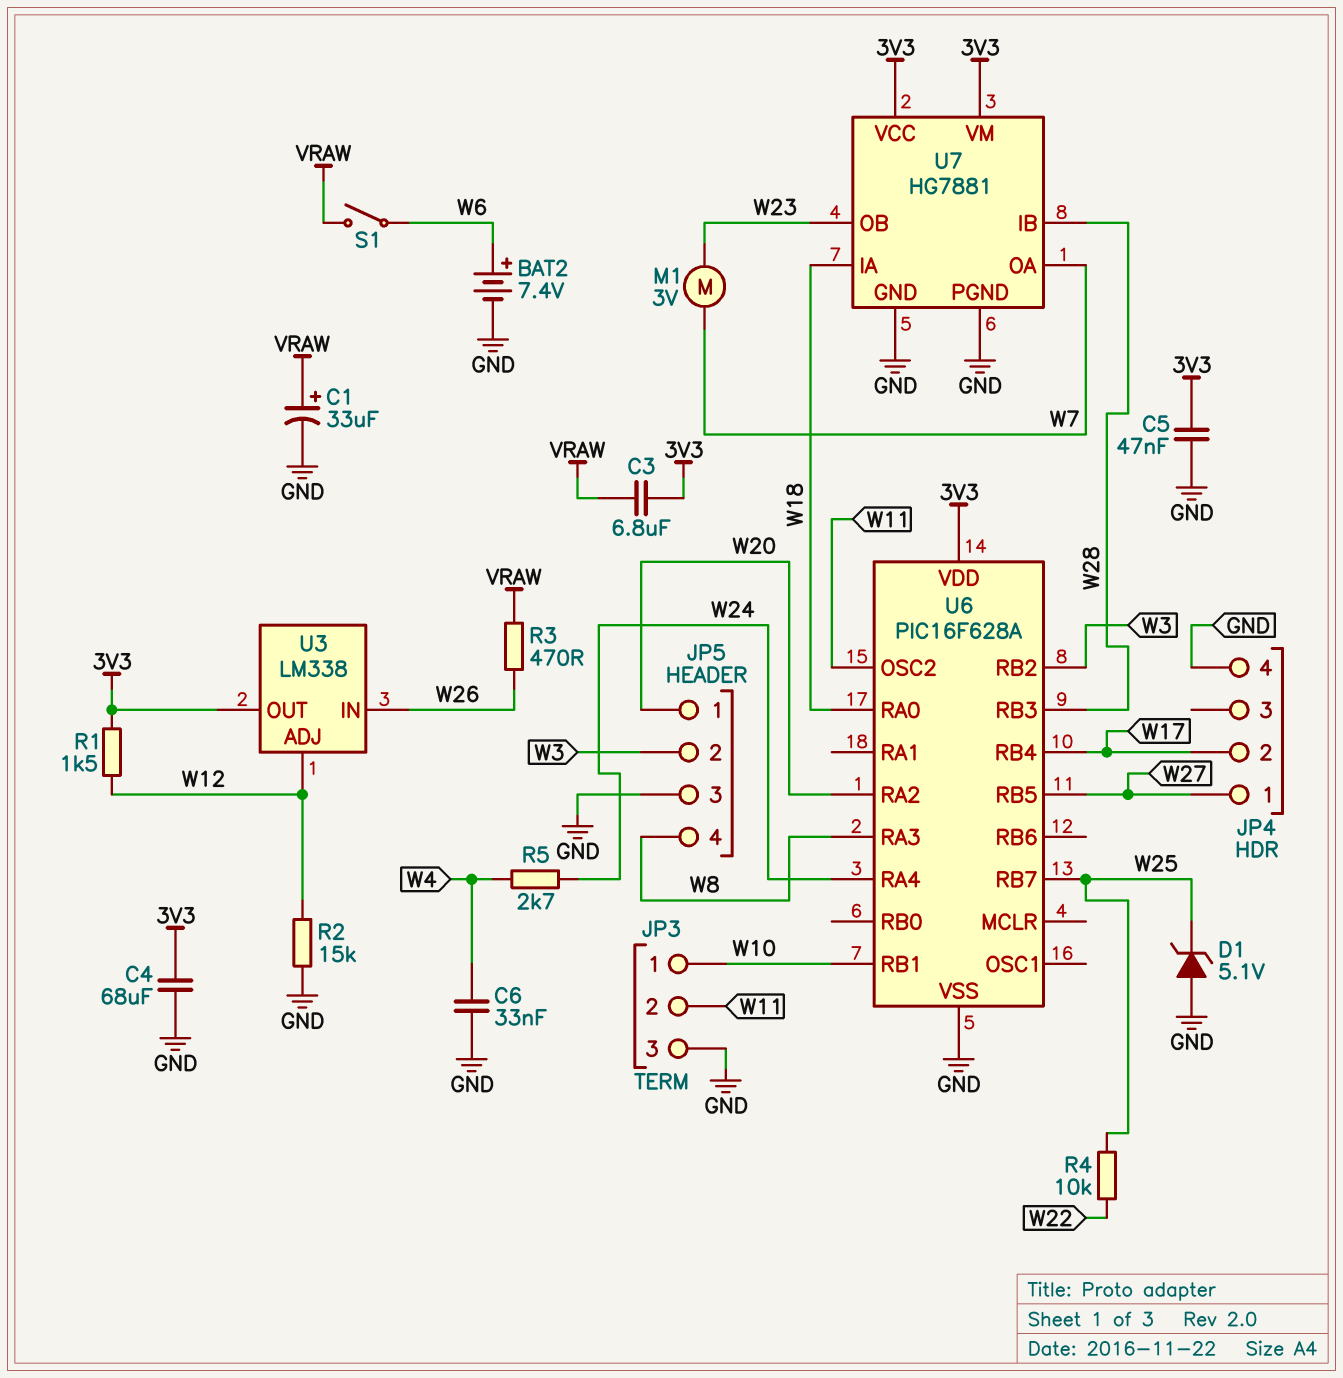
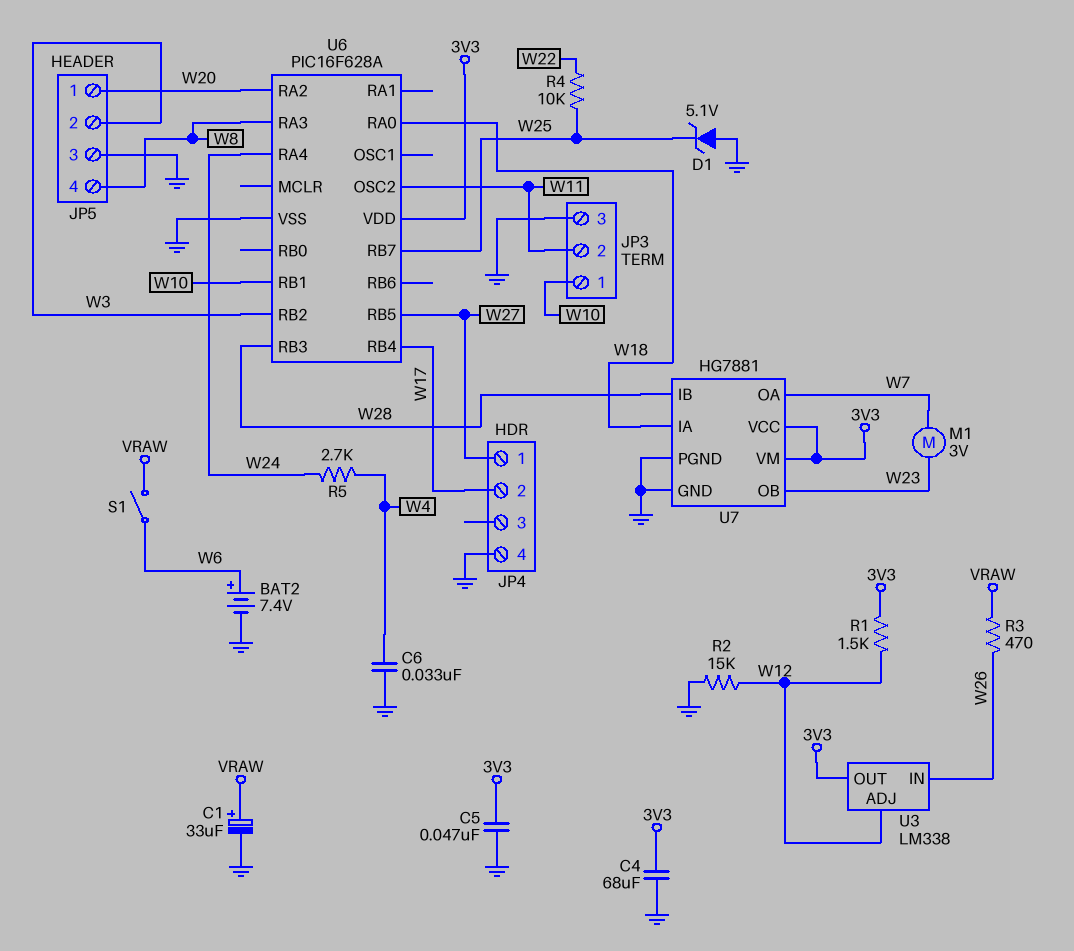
C3: 6.8uF (3V3, VRAW) -> none

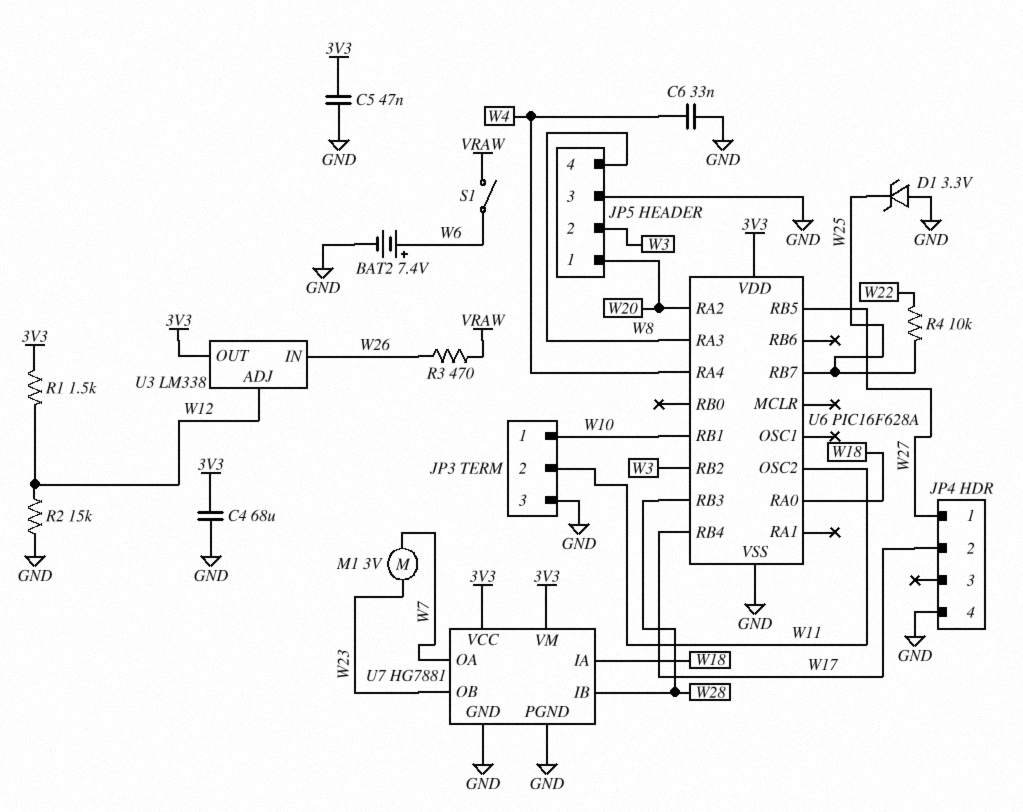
C1: 33uF (plus VRAW, minus GND) -> none
D1: zener 5.1V (A GND, K W25) -> zener 3.3V (A GND, K W25)
R5: 2.7k (W4, W24) -> none
U6 pin RA4: W24 -> W4

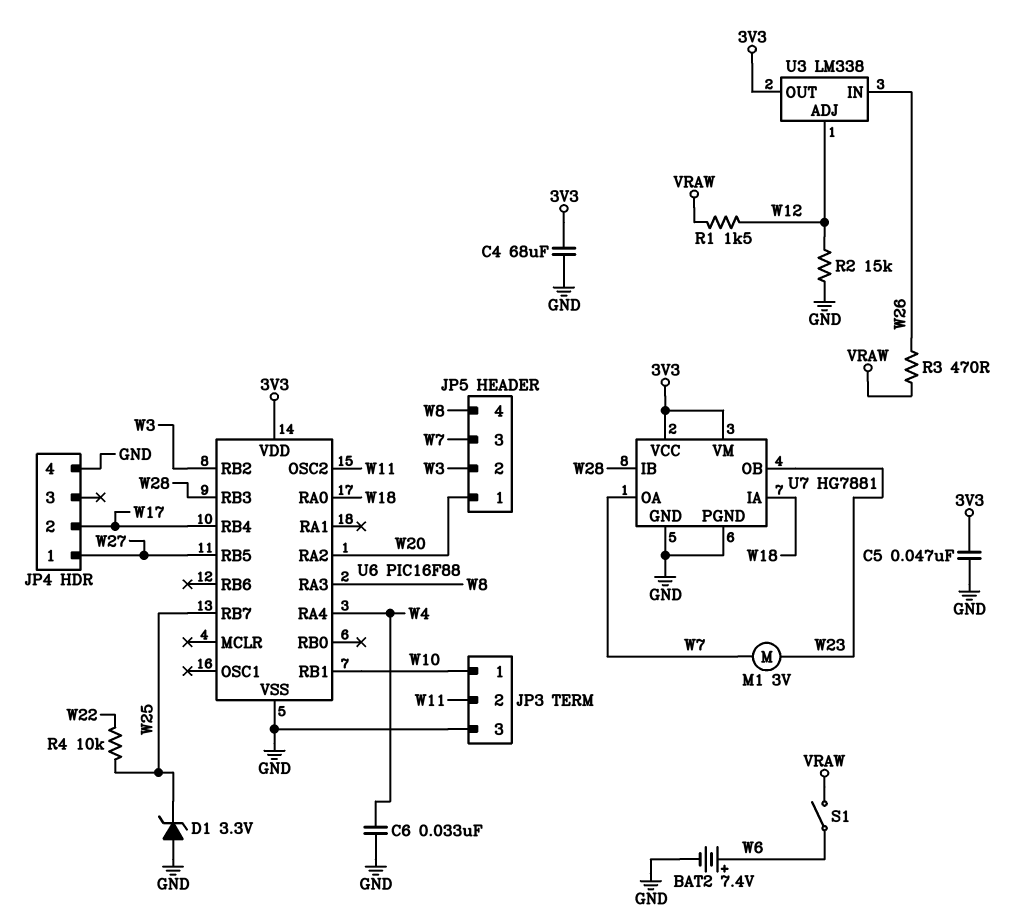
JP5 pin 3: GND -> W7
R1: 1.5k (3V3, W12) -> 1.5k (VRAW, W12)
U6: PIC16F628A -> PIC16F88

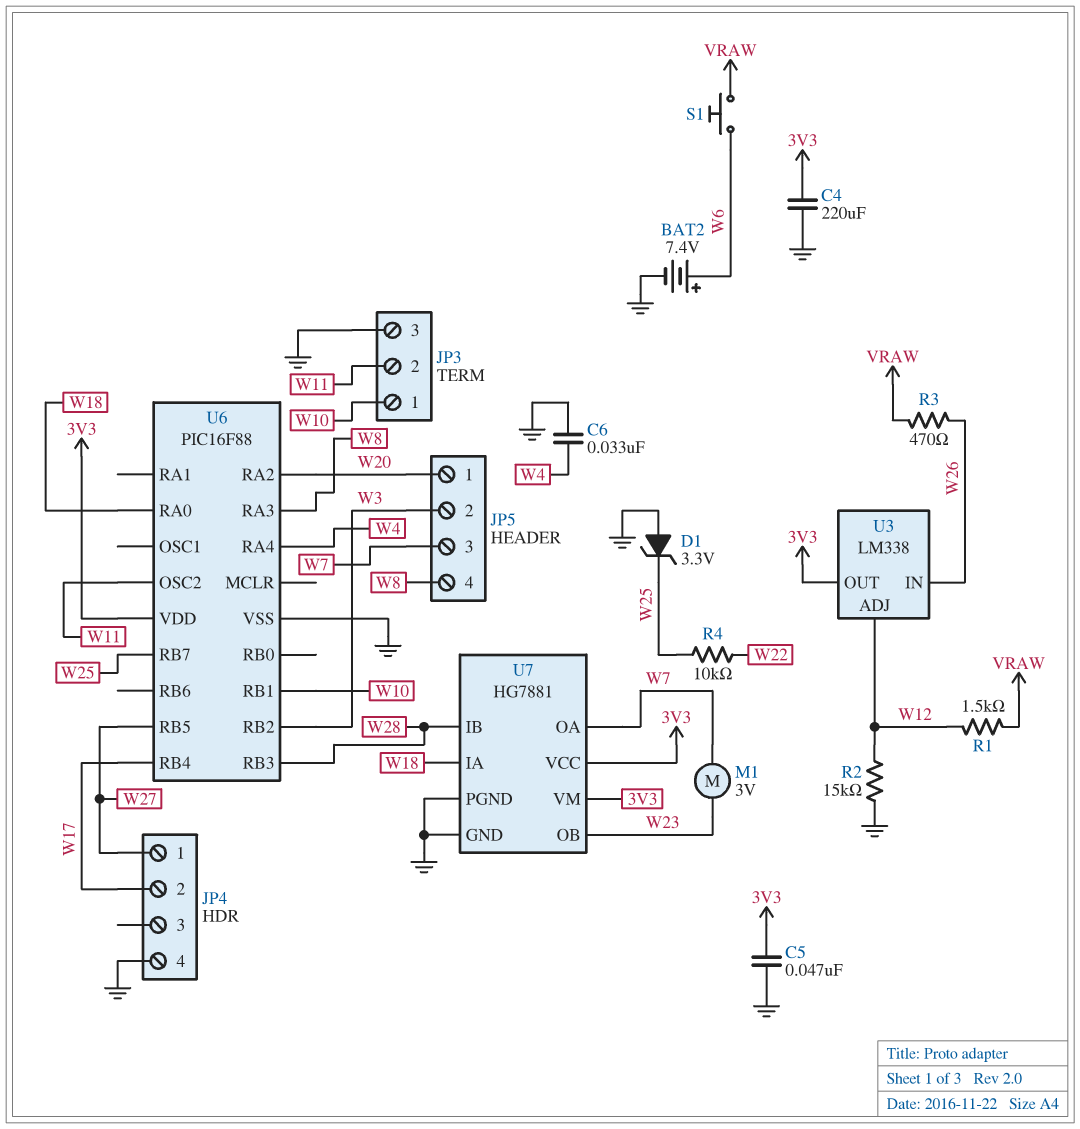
C4: 68uF (3V3, GND) -> 220uF (3V3, GND)
S1: switch (VRAW, W6) -> button (VRAW, W6)

